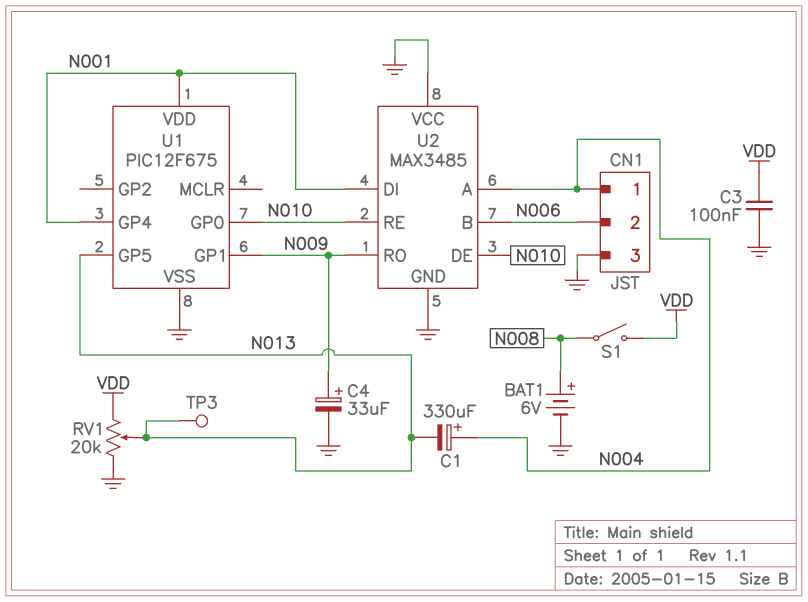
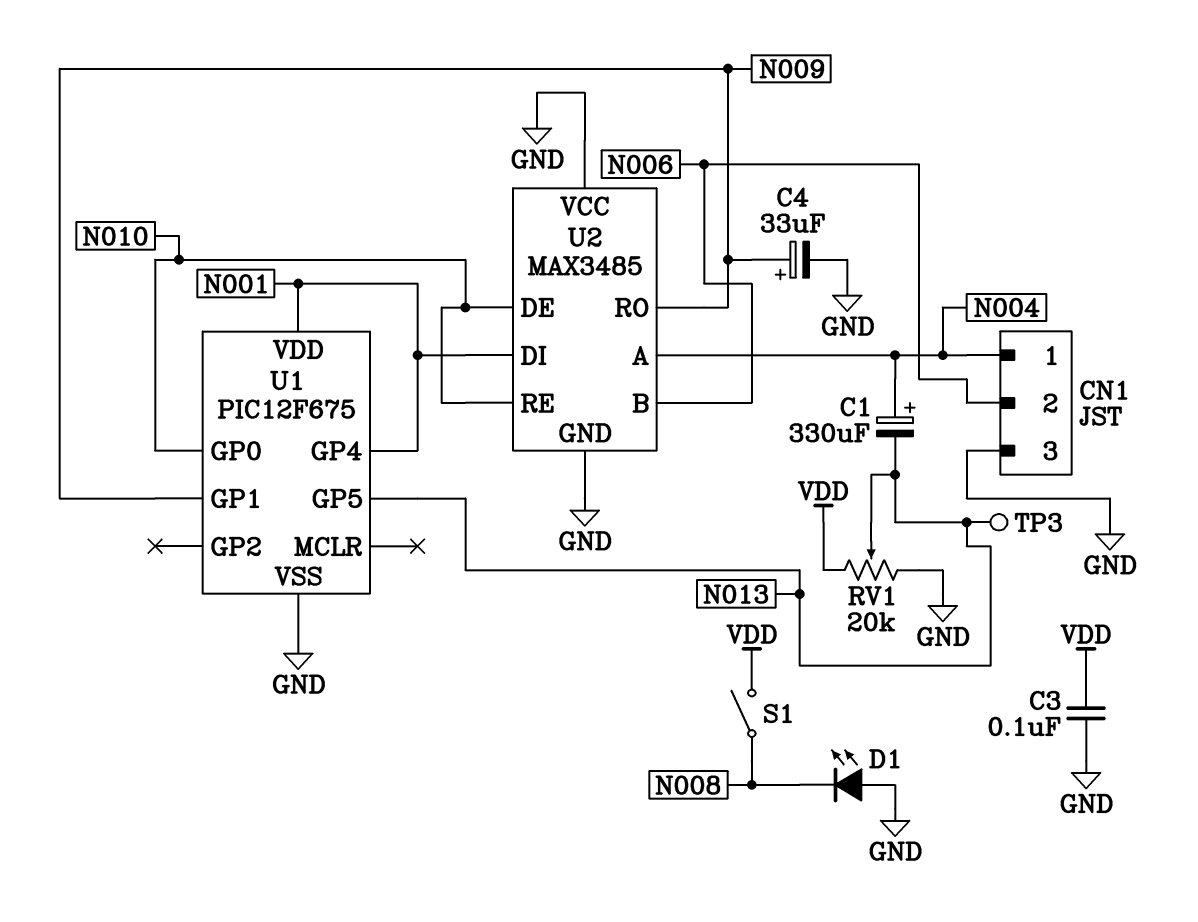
BAT1: 6V (plus N008, minus GND) -> none
D1: none -> LED (A GND, K N008)

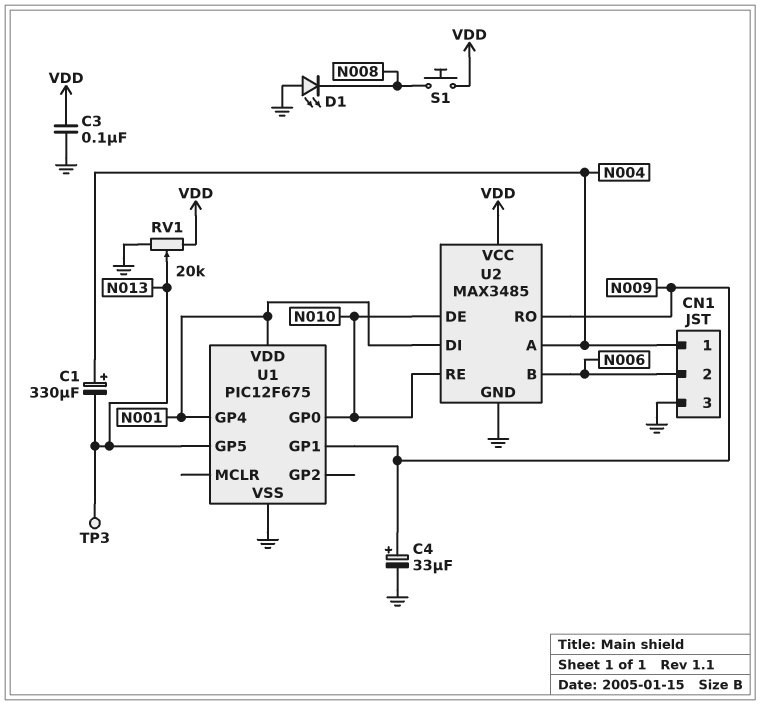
S1: switch (N008, VDD) -> button (N008, VDD)
U2 pin VCC: GND -> VDD

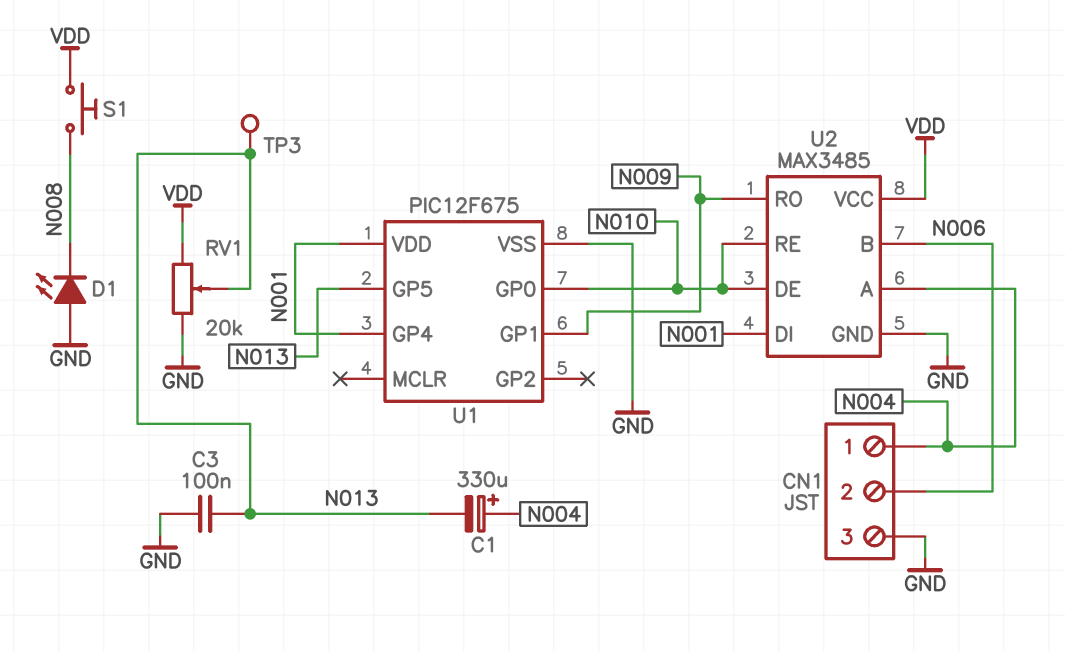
C3: 100nF (GND, VDD) -> 100nF (GND, N013)
C4: 33uF (plus N009, minus GND) -> none

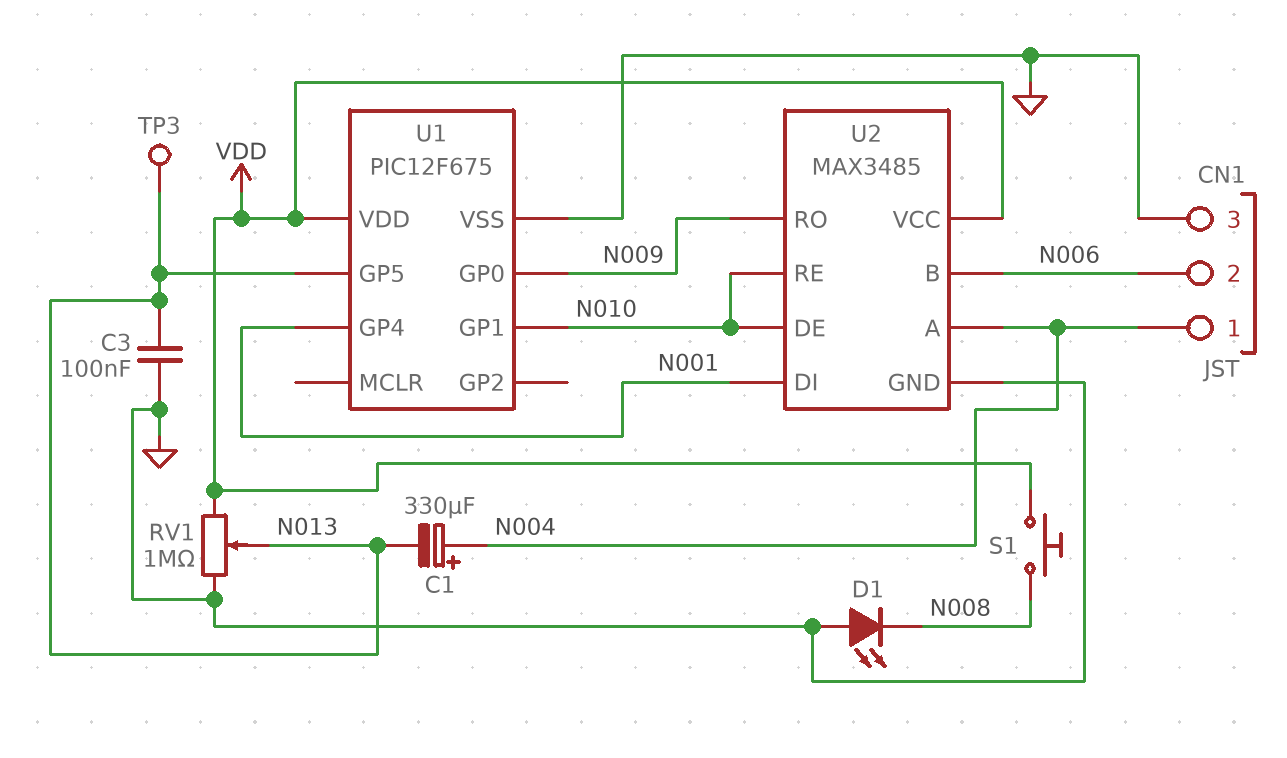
RV1: 20k (GND, VDD, wiper N013) -> 1M (GND, VDD, wiper N013)
U1 pin GP0: N010 -> N009
U1 pin GP1: N009 -> N010
U1 pin VDD: N001 -> VDD

